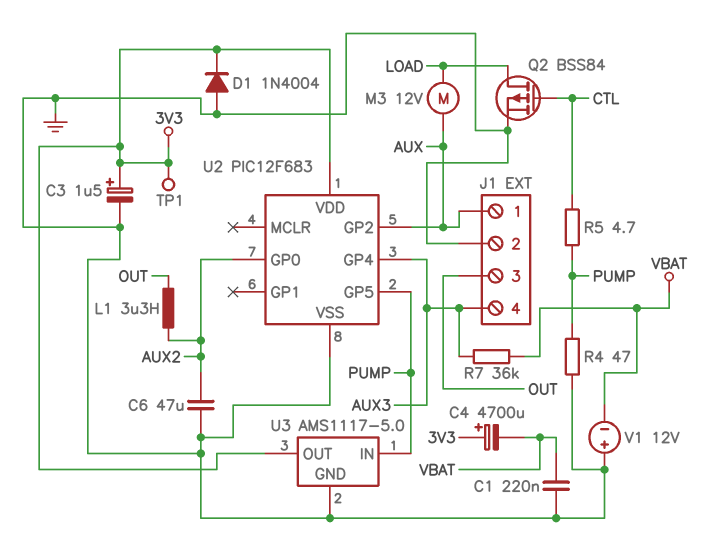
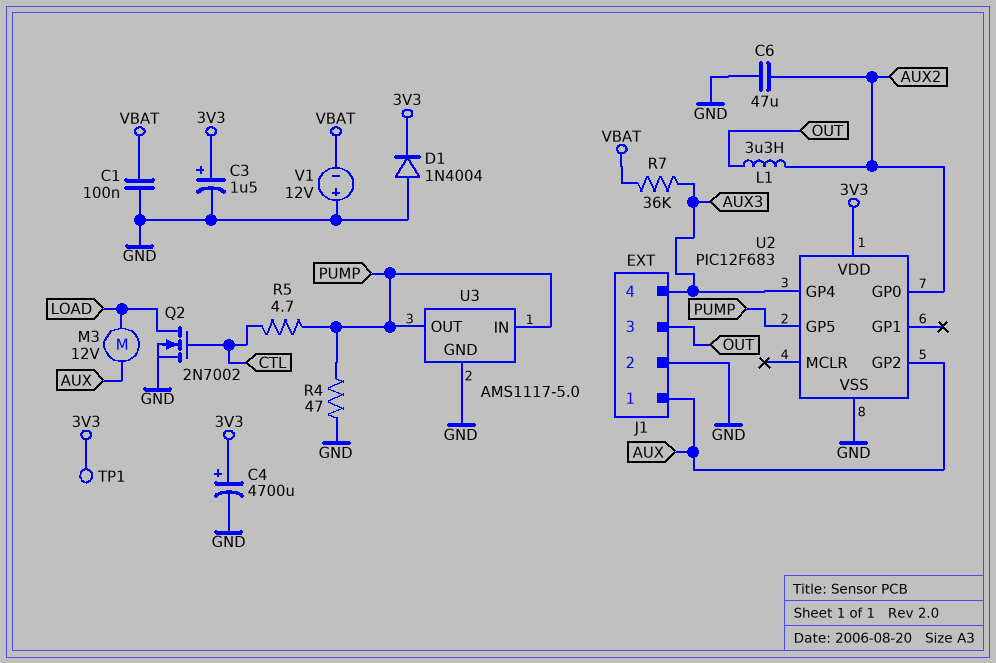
C1: 220nF (GND, VBAT) -> 100nF (GND, VBAT)
C4: 4700uF (plus 3V3, minus VBAT) -> 4700uF (plus 3V3, minus GND)
Q2: PMOS BSS84 (G CTL, D LOAD, S GND) -> NMOS 2N7002 (G CTL, D LOAD, S GND)
U3 pin OUT: 3V3 -> PUMP

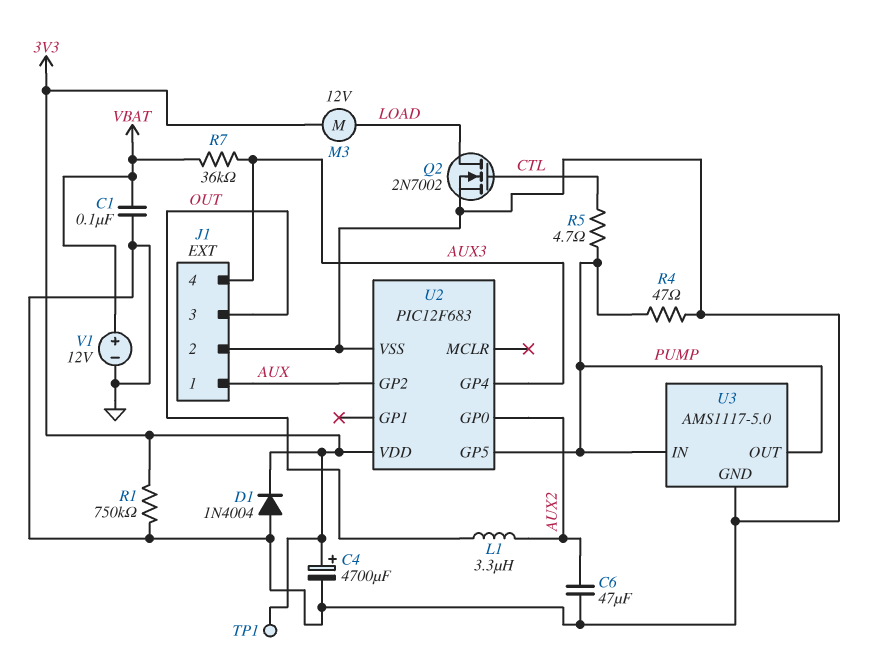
C3: 1.5uF (plus 3V3, minus GND) -> none
M3: motor 12V (AUX, LOAD) -> motor 12V (3V3, LOAD)
R1: none -> 750k (3V3, GND)
V1: 12V (plus GND, minus VBAT) -> 12V (plus VBAT, minus GND)

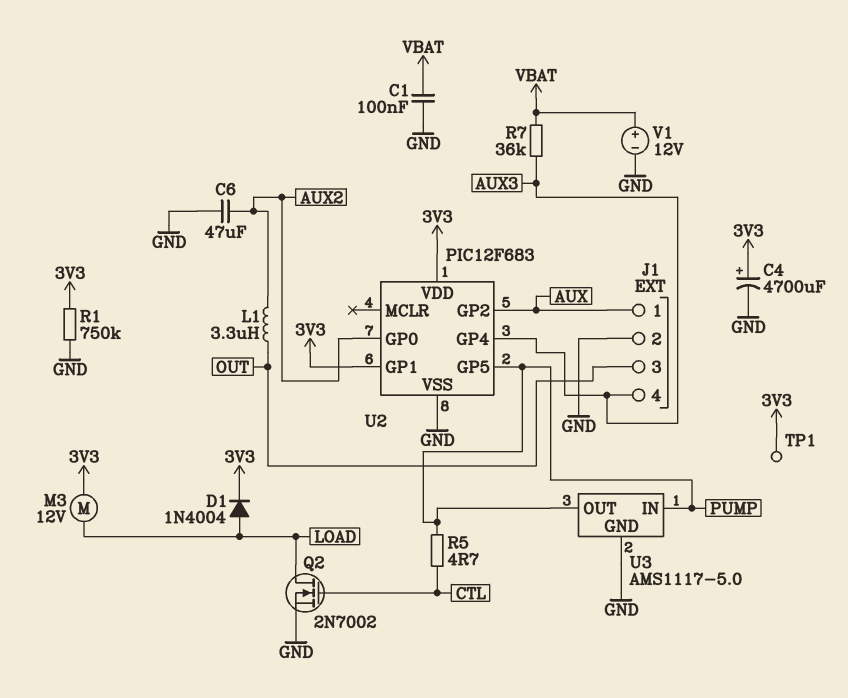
D1: diode 1N4004 (A GND, K 3V3) -> diode 1N4004 (A LOAD, K 3V3)
R4: 47 (GND, PUMP) -> none
U2 pin GP1: none -> 3V3

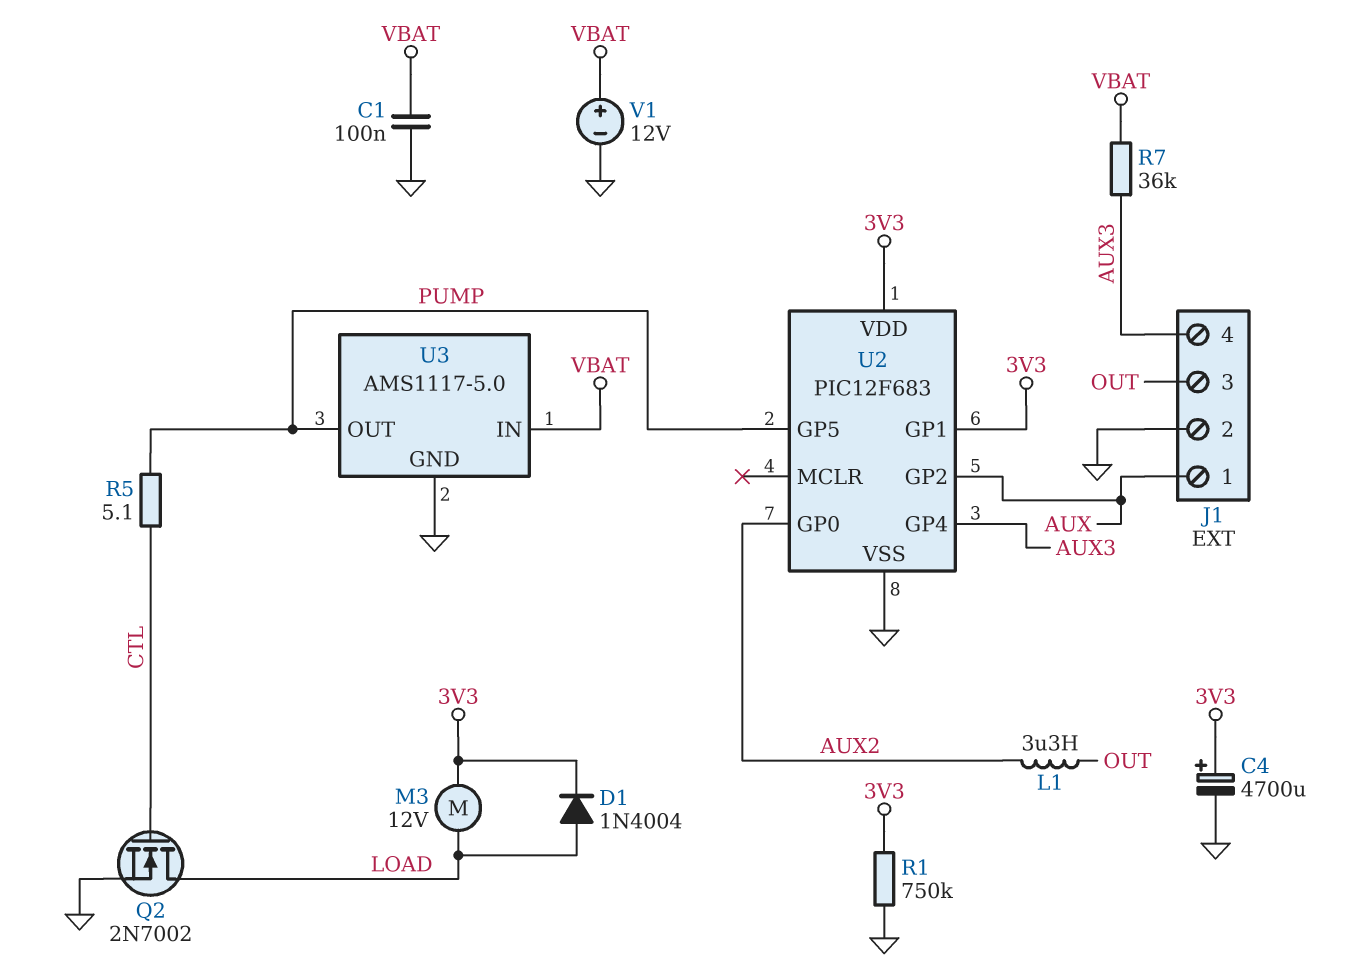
C6: 47uF (AUX2, GND) -> none
R5: 4.7 (CTL, PUMP) -> 5.1 (CTL, PUMP)
TP1: test point (3V3) -> none
U3 pin IN: PUMP -> VBAT

